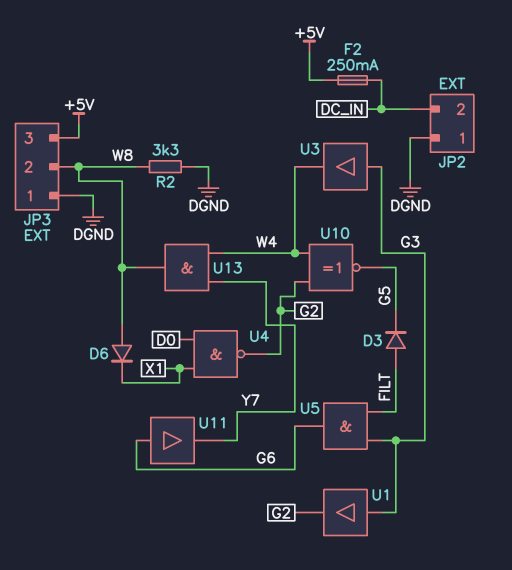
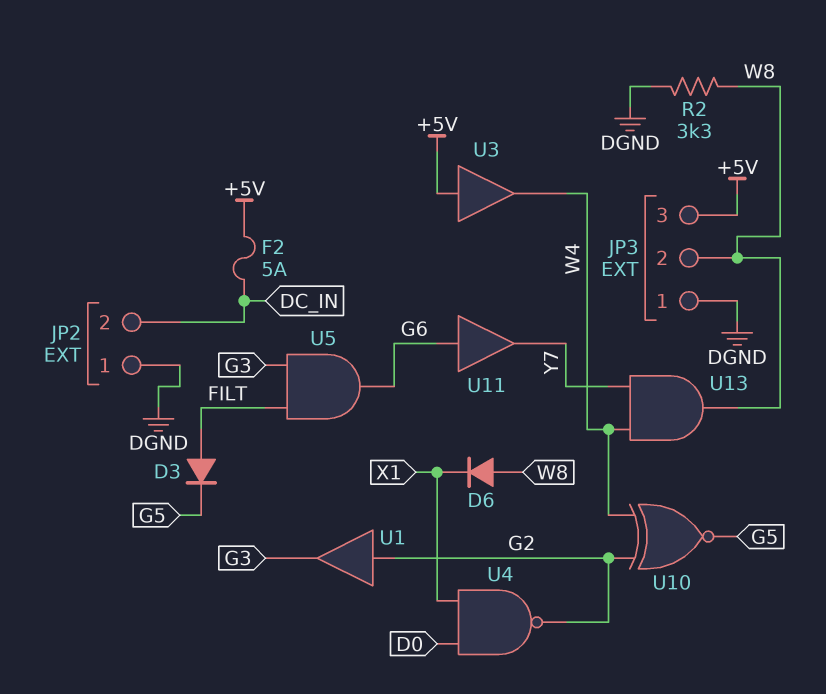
F2: 250mA (+5V, DC_IN) -> 5A (+5V, DC_IN)
U1: buffer (in G3, out G2) -> buffer (in G2, out G3)
U3: buffer (in G3, out W4) -> buffer (in +5V, out W4)

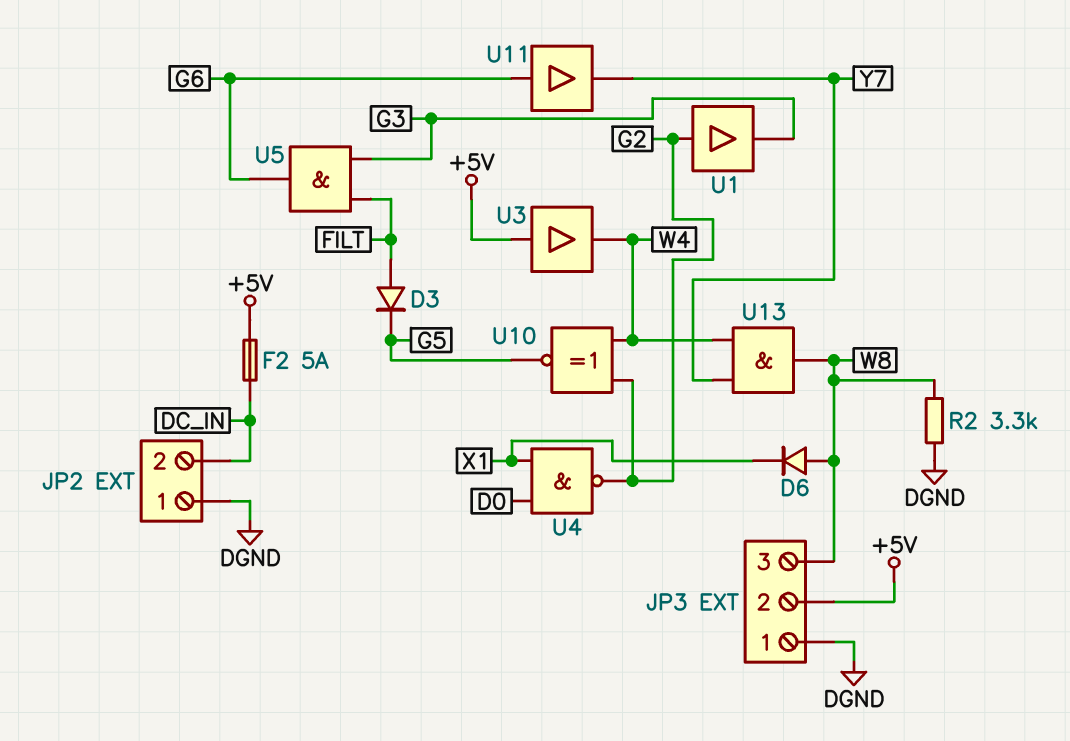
JP3 pin 2: W8 -> +5V
JP3 pin 3: +5V -> W8

